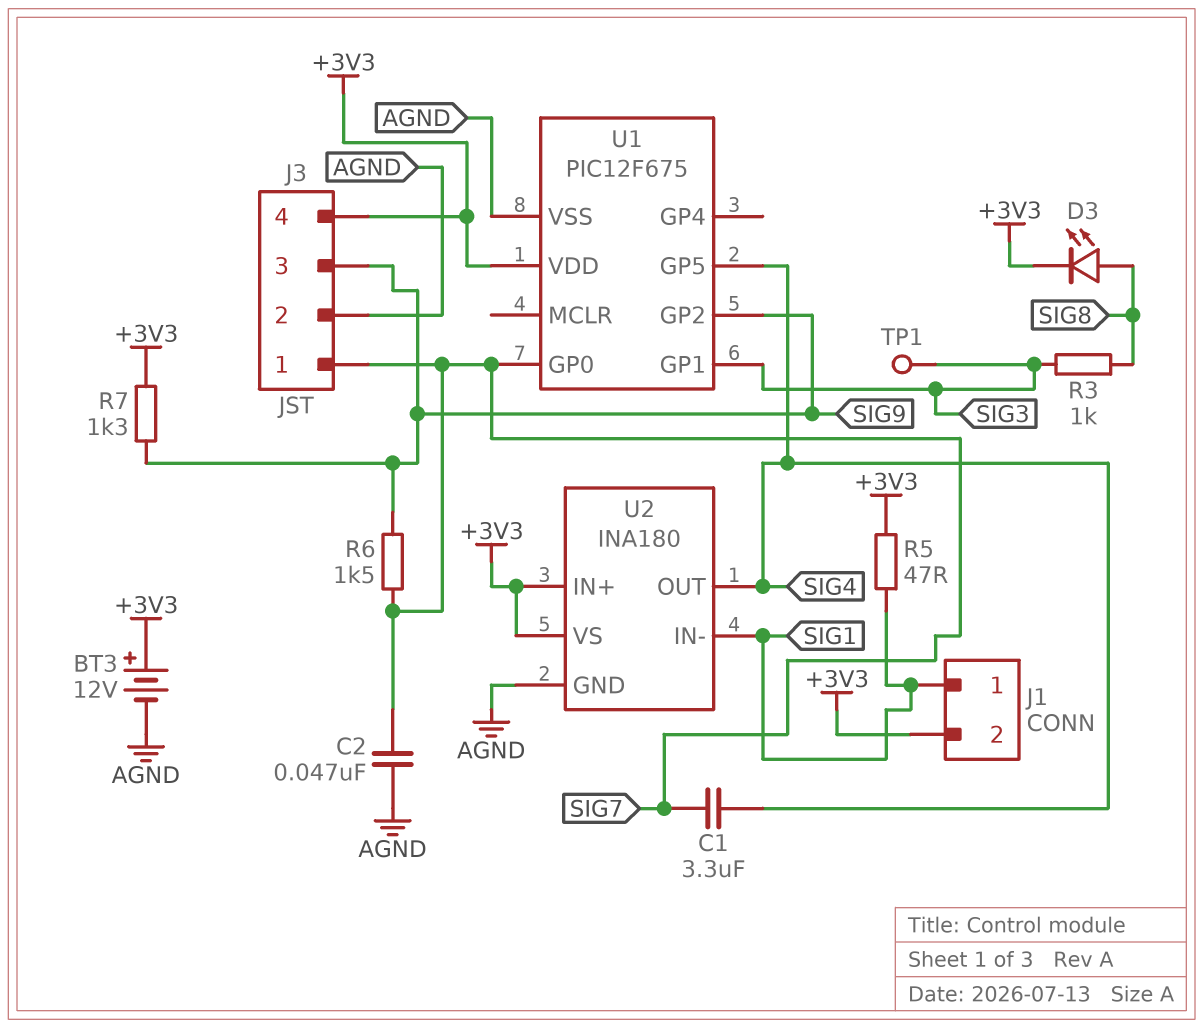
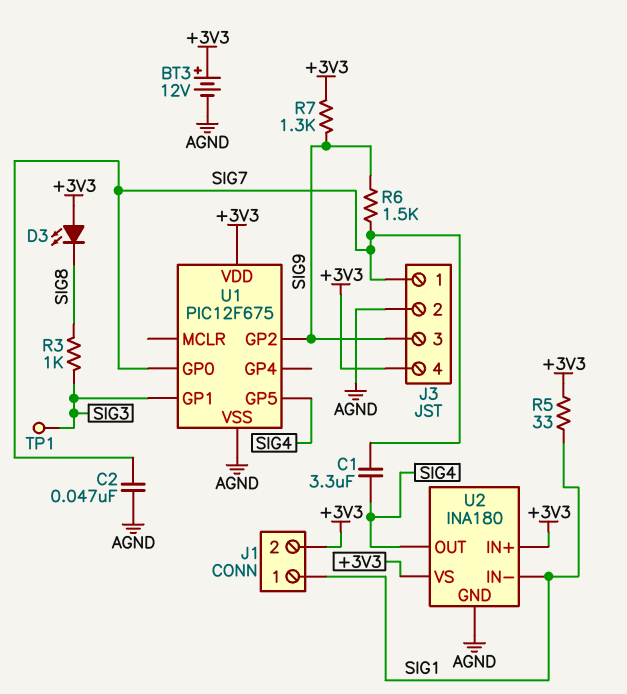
D3: LED (A SIG8, K +3V3) -> LED (A +3V3, K SIG8)
R5: 47 (+3V3, SIG1) -> 33 (+3V3, SIG1)

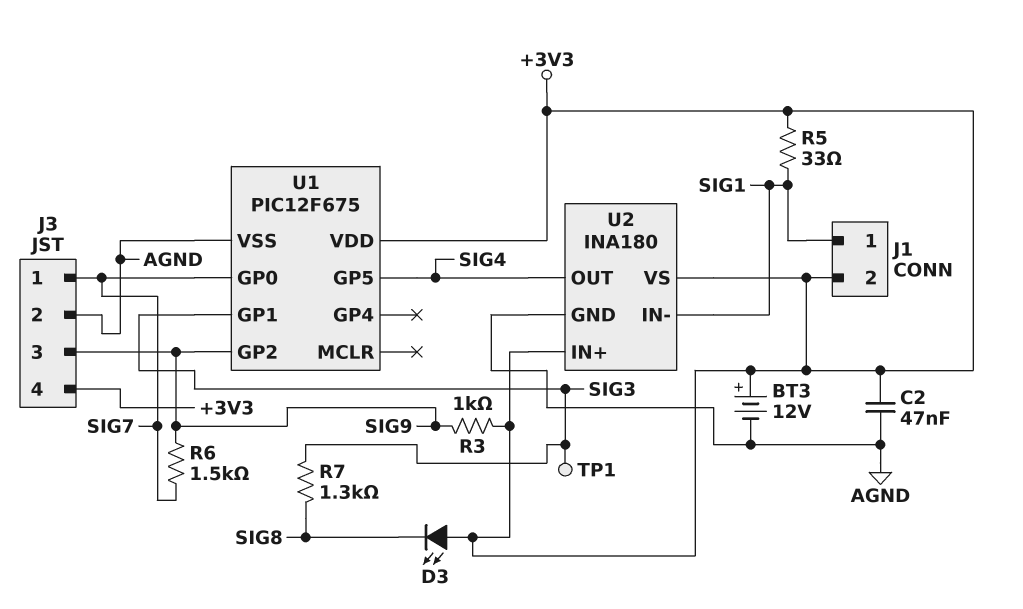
C1: 3.3uF (SIG4, SIG7) -> none
C2: 47nF (AGND, SIG7) -> 47nF (+3V3, AGND)
R3: 1k (SIG3, SIG8) -> 1k (+3V3, SIG9)
R7: 1.3k (+3V3, SIG9) -> 1.3k (SIG3, SIG8)

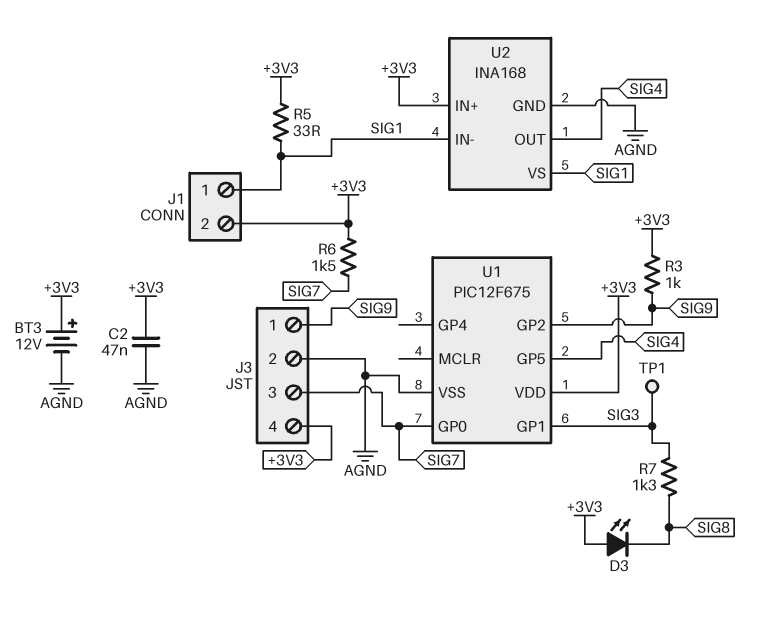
J3 pin 1: SIG7 -> SIG9
J3 pin 3: SIG9 -> SIG7
R6: 1.5k (SIG7, SIG9) -> 1.5k (+3V3, SIG7)
U2: INA180 -> INA168
U2 pin VS: +3V3 -> SIG1

